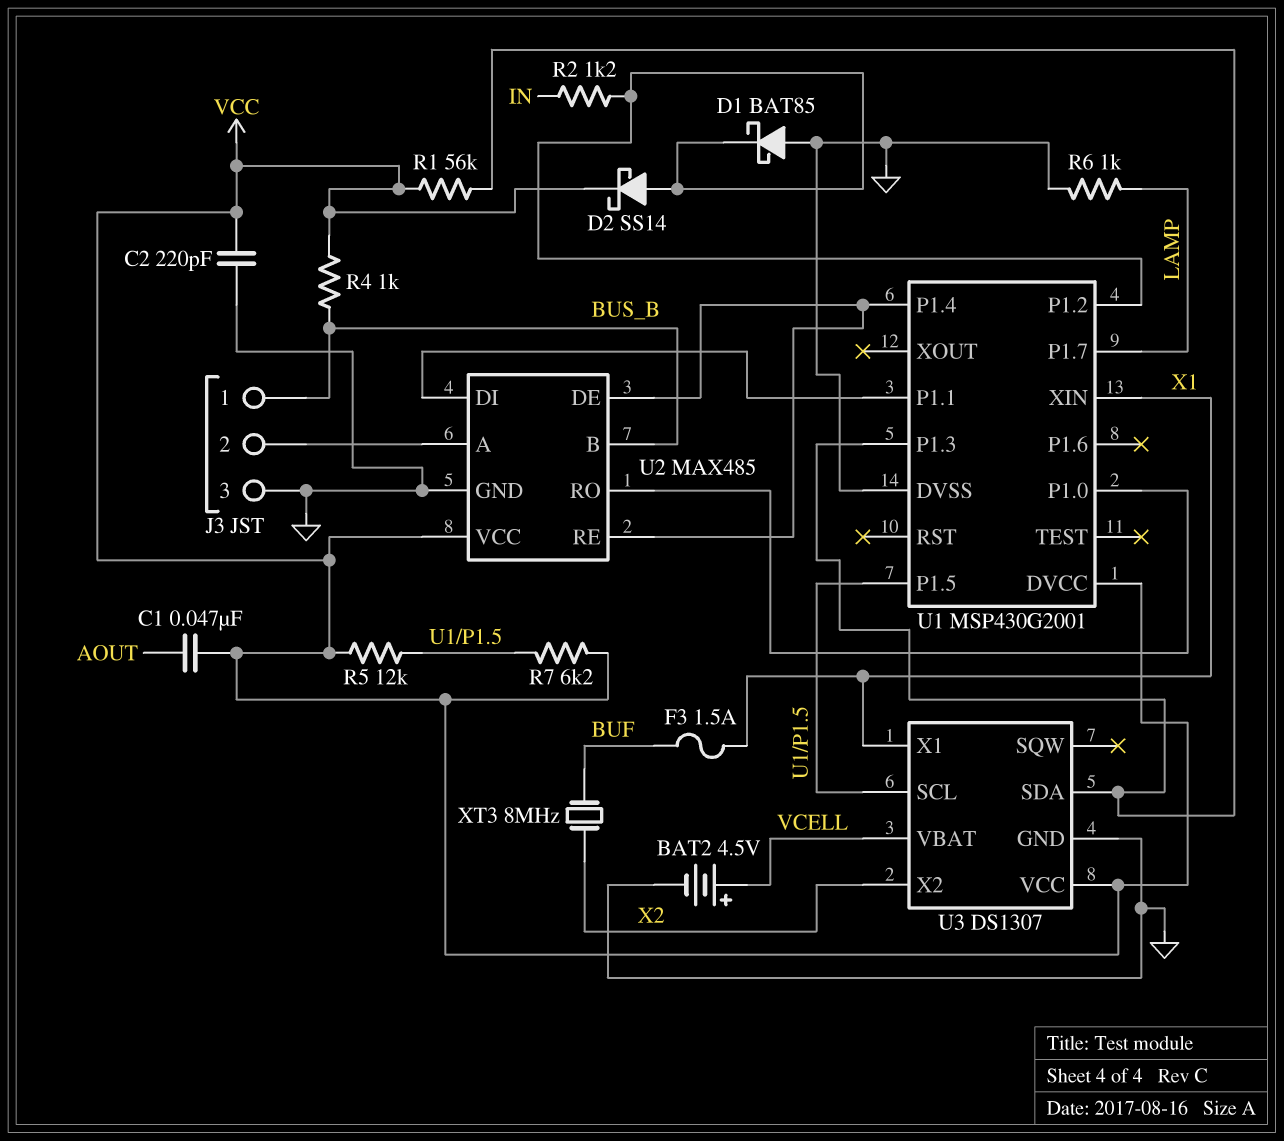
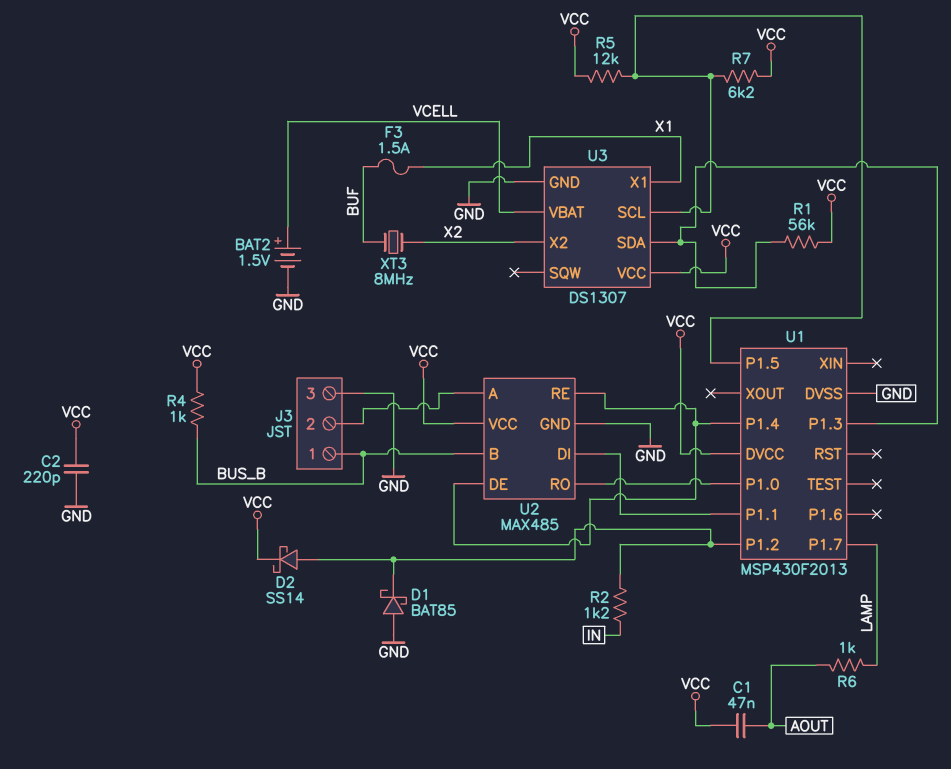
BAT2: 4.5V (plus VCELL, minus GND) -> 1.5V (plus VCELL, minus GND)
R6: 1k (GND, LAMP) -> 1k (AOUT, LAMP)
U1: MSP430G2001 -> MSP430F2013
U1 pin XIN: X1 -> none

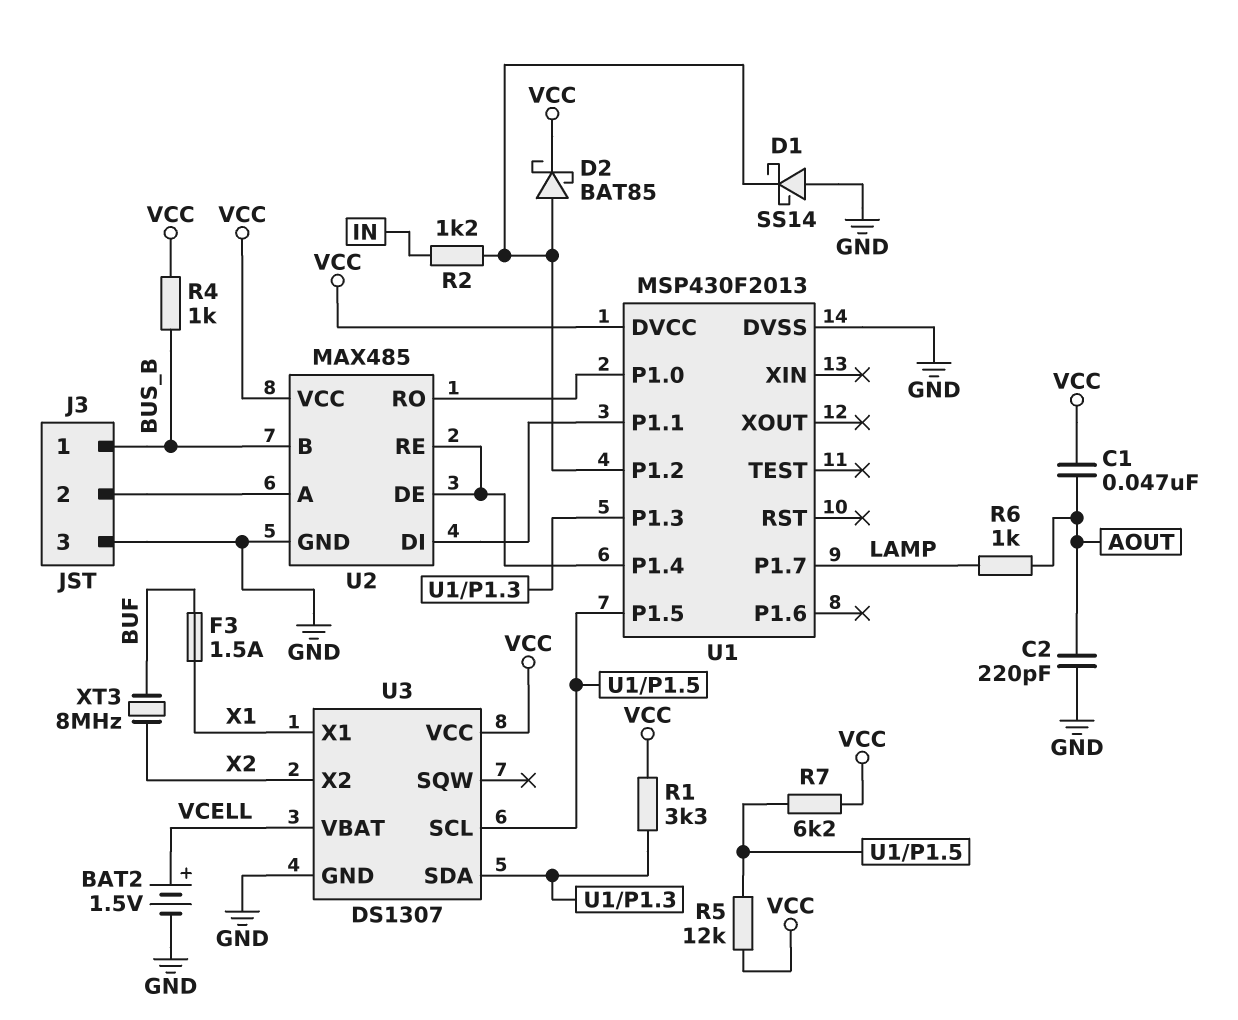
C2: 220pF (GND, VCC) -> 220pF (AOUT, GND)
D1: schottky BAT85 (A GND, K U1/P1.2) -> schottky SS14 (A GND, K U1/P1.2)
D2: schottky SS14 (A U1/P1.2, K VCC) -> schottky BAT85 (A U1/P1.2, K VCC)
R1: 56k (U1/P1.3, VCC) -> 3.3k (U1/P1.3, VCC)

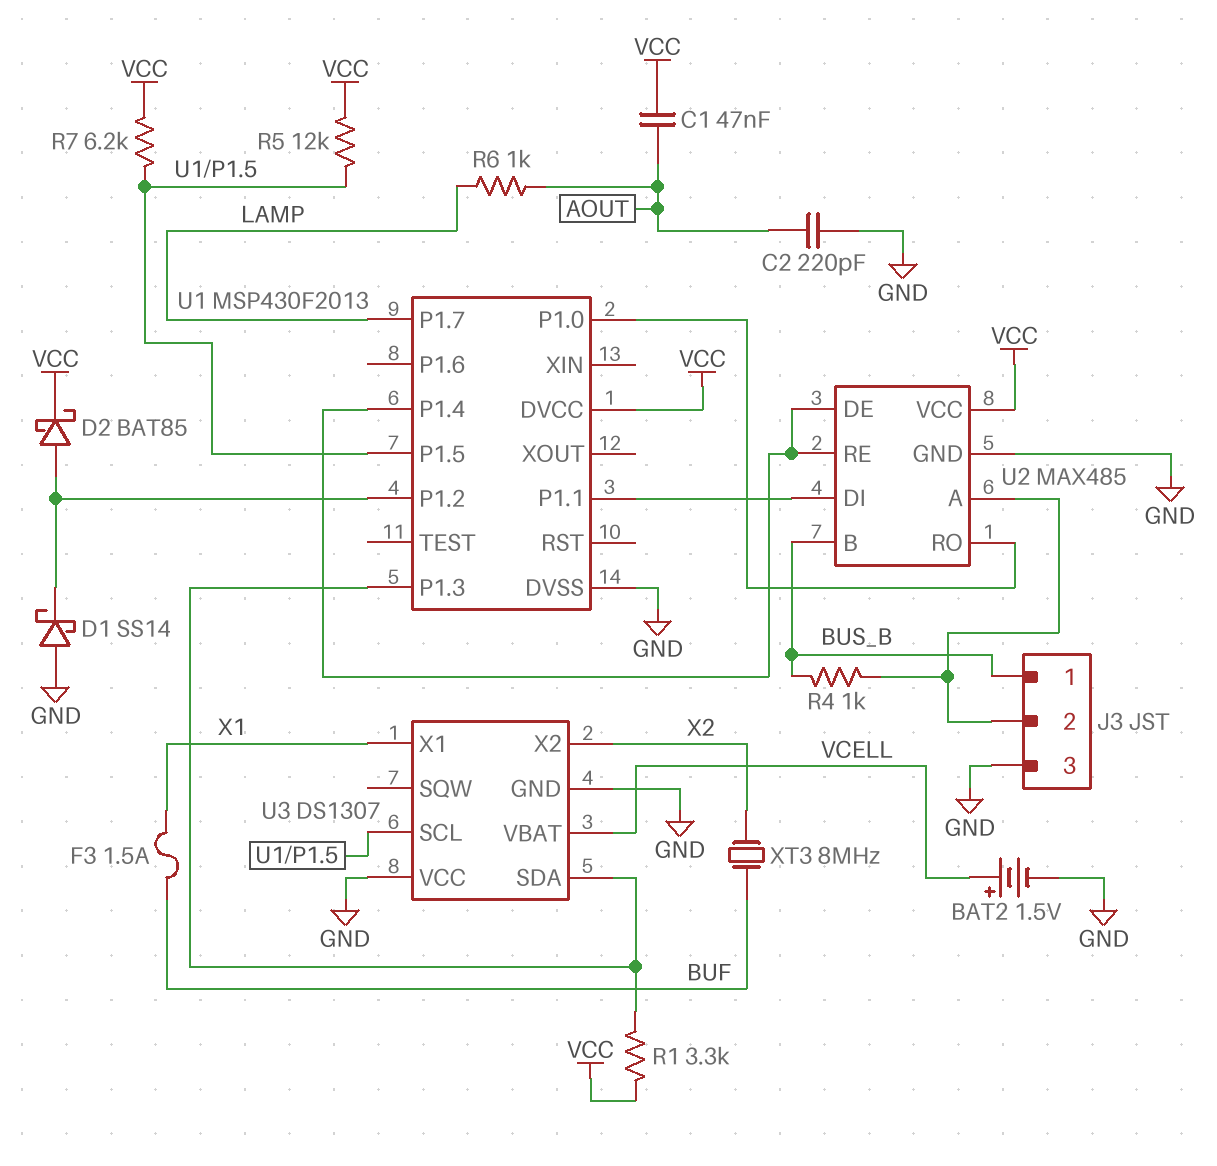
R2: 1.2k (IN, U1/P1.2) -> none
R4: 1k (BUS_B, VCC) -> 1k (BUS_B, J3/2)
U3 pin VCC: VCC -> GND

